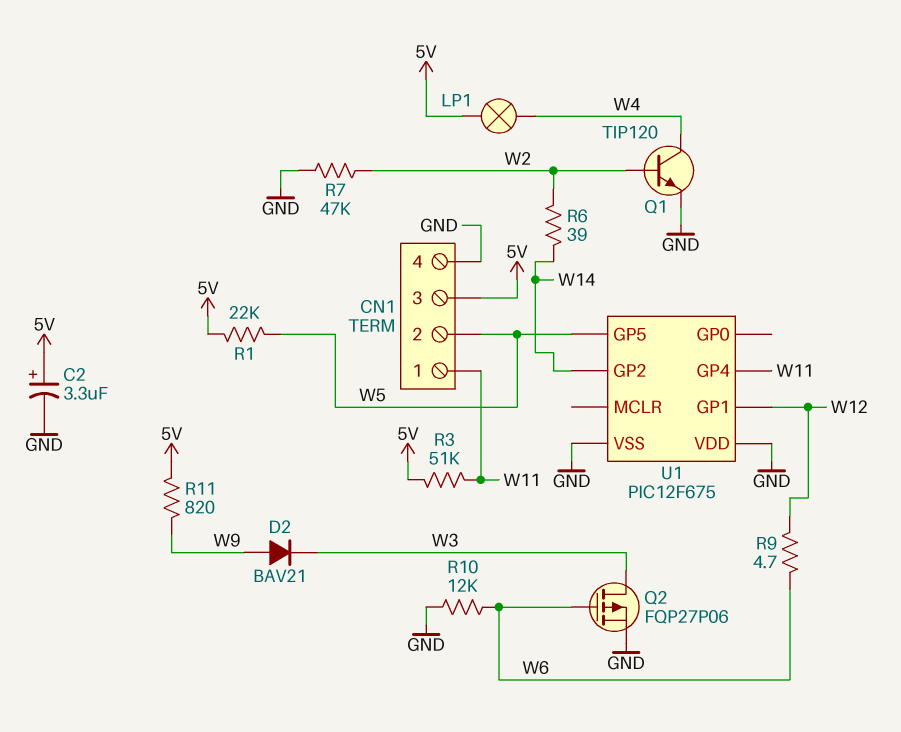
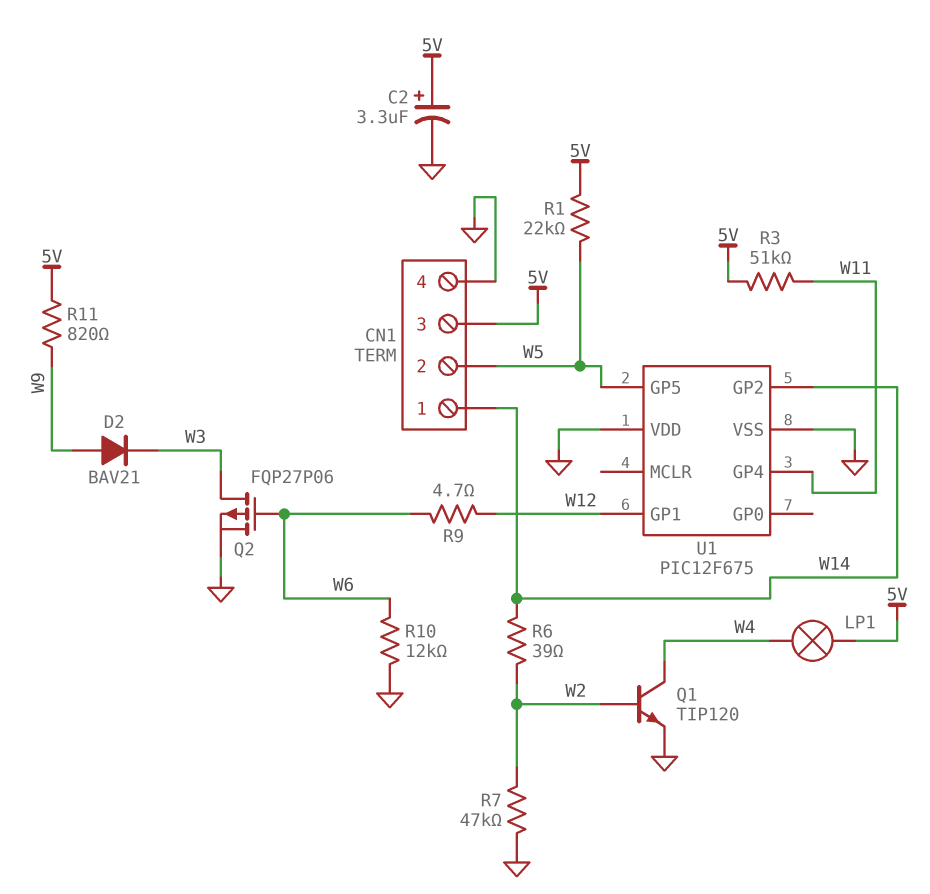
CN1 pin 1: W11 -> W14

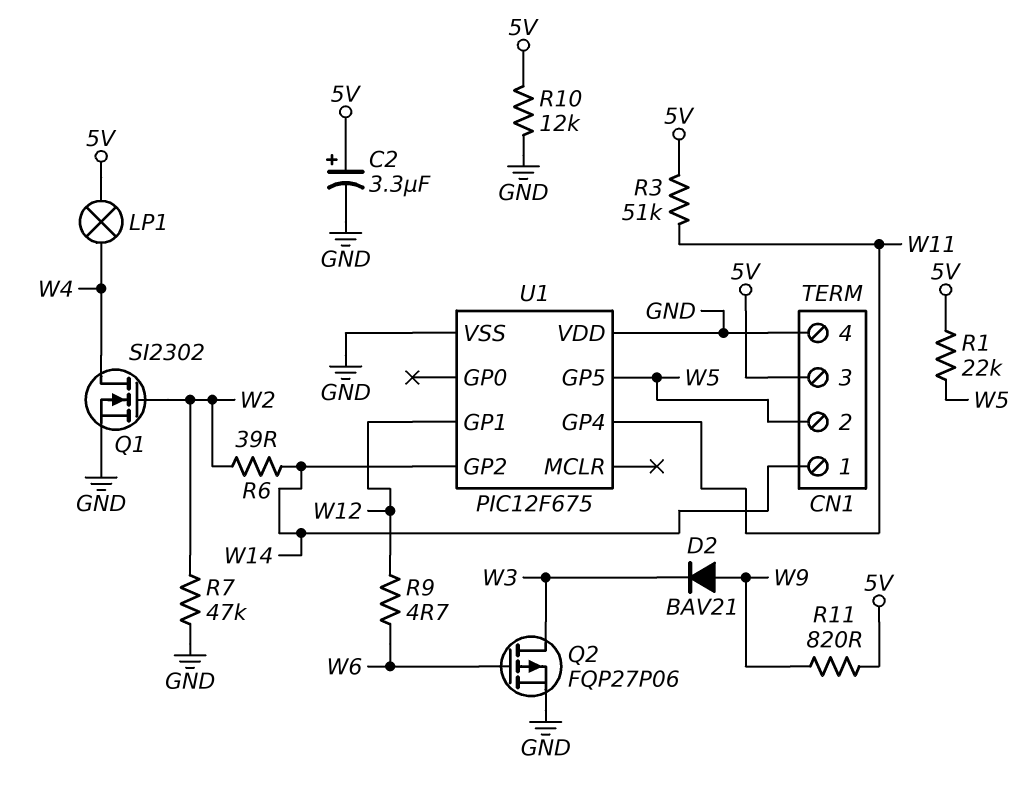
Q1: NPN TIP120 (B W2, C W4, E GND) -> NMOS SI2302 (G W2, D W4, S GND)
R10: 12k (GND, W6) -> 12k (5V, GND)

